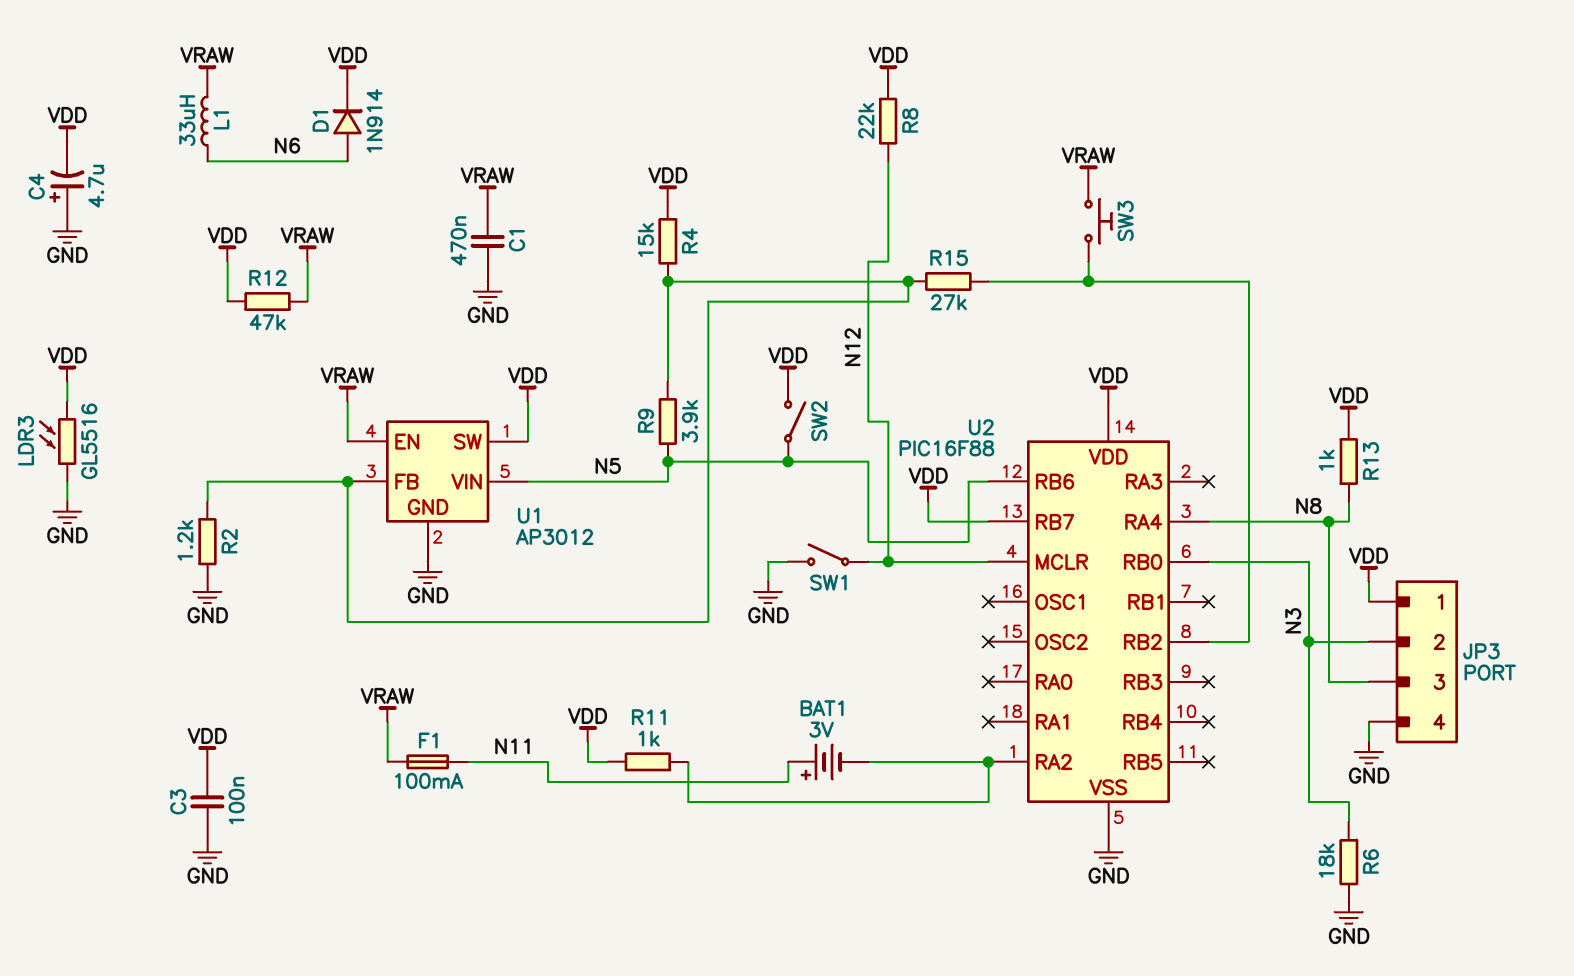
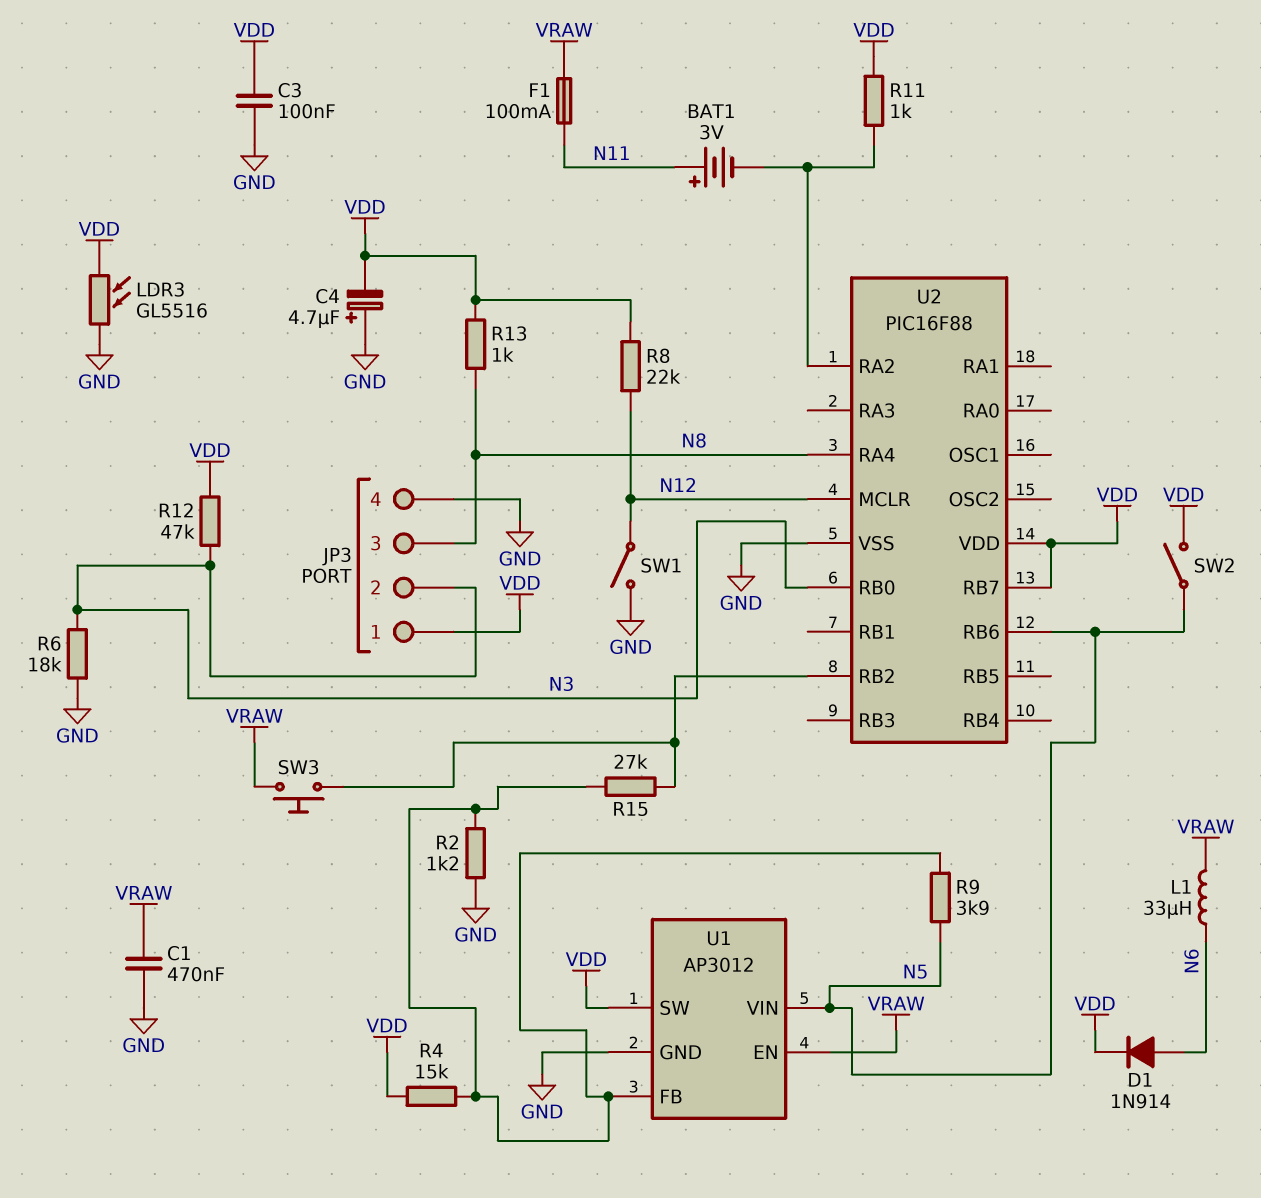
R12: 47k (VDD, VRAW) -> 47k (N3, VDD)

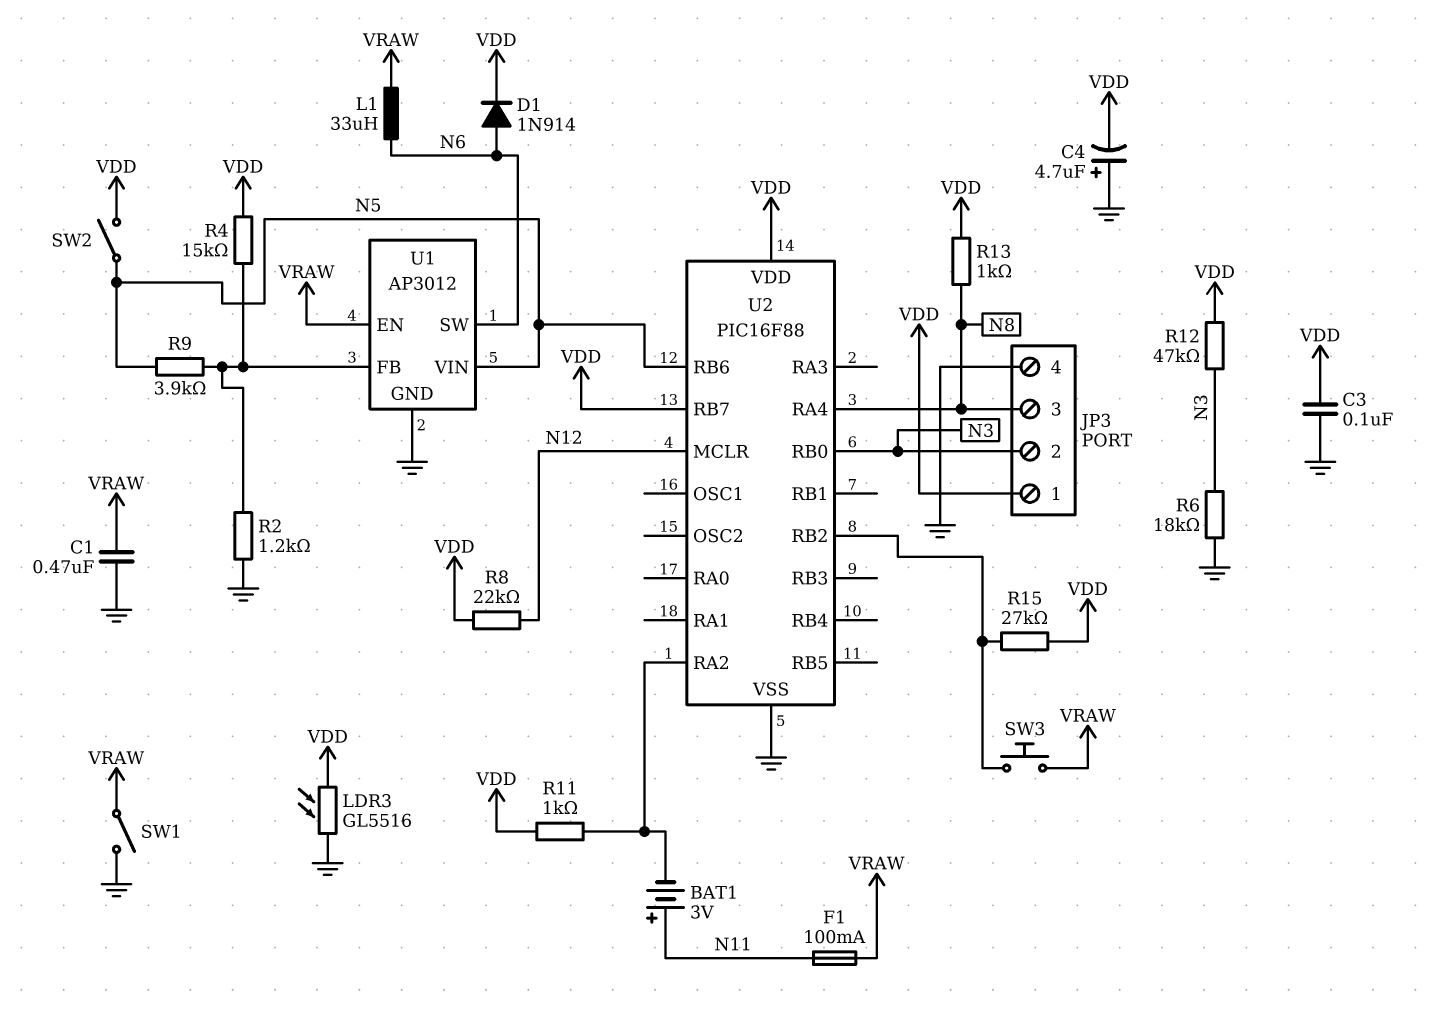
R15: 27k (U1/FB, U2/RB2) -> 27k (U2/RB2, VDD)
SW1: switch (GND, N12) -> switch (GND, VRAW)
U1 pin SW: VDD -> N6

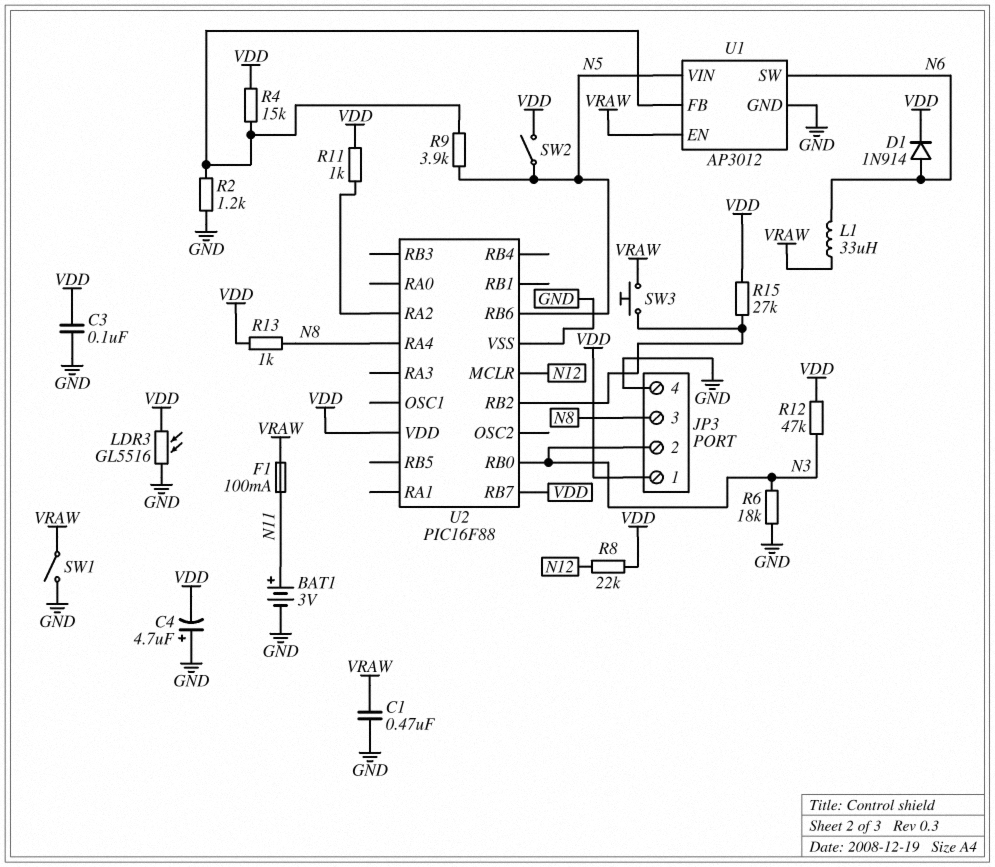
BAT1: 3V (plus N11, minus U2/RA2) -> 3V (plus N11, minus GND)

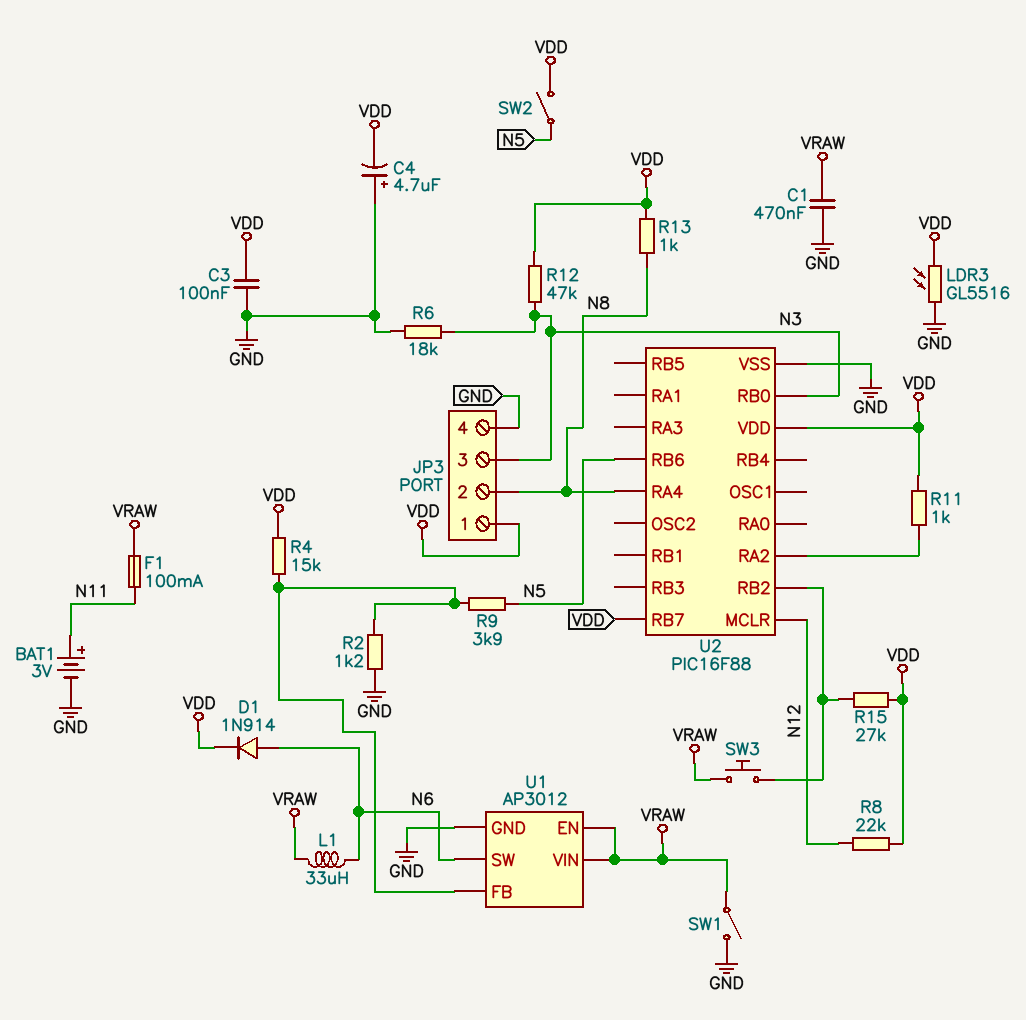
JP3 pin 2: N3 -> N8
JP3 pin 3: N8 -> N3
U1 pin VIN: N5 -> VRAW

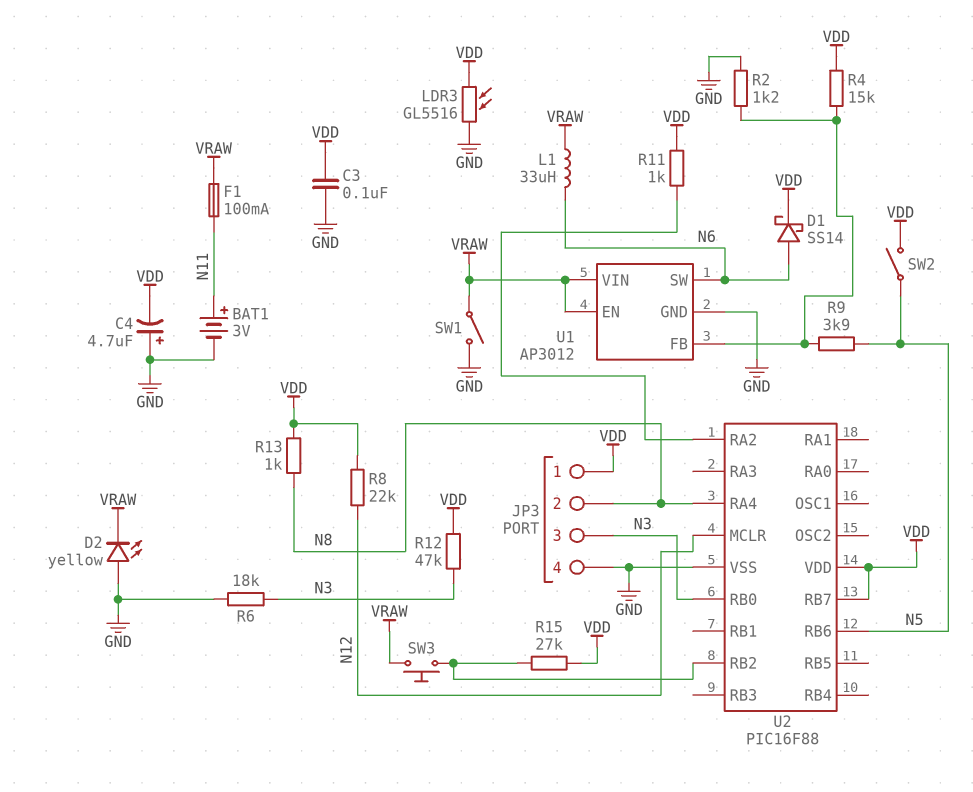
C1: 470nF (GND, VRAW) -> none
D1: diode 1N914 (A N6, K VDD) -> schottky SS14 (A N6, K VDD)
D2: none -> LED yellow (A GND, K VRAW)

